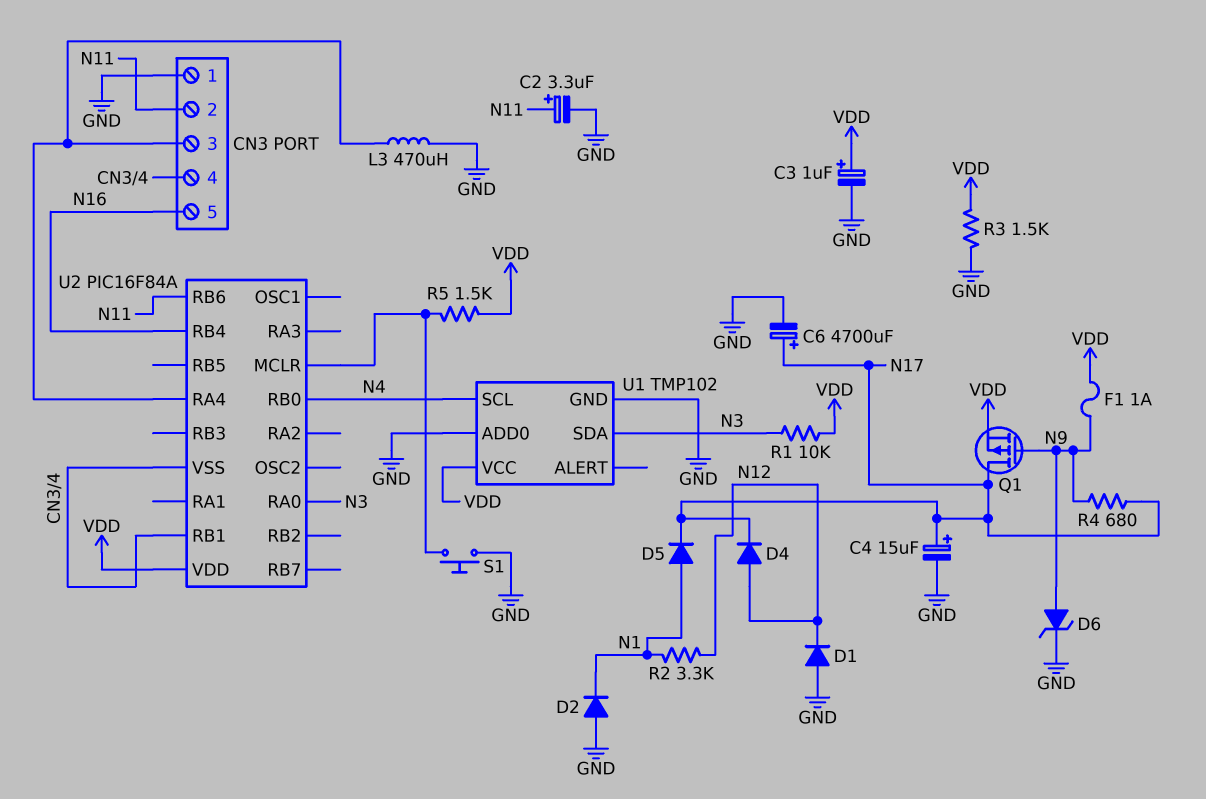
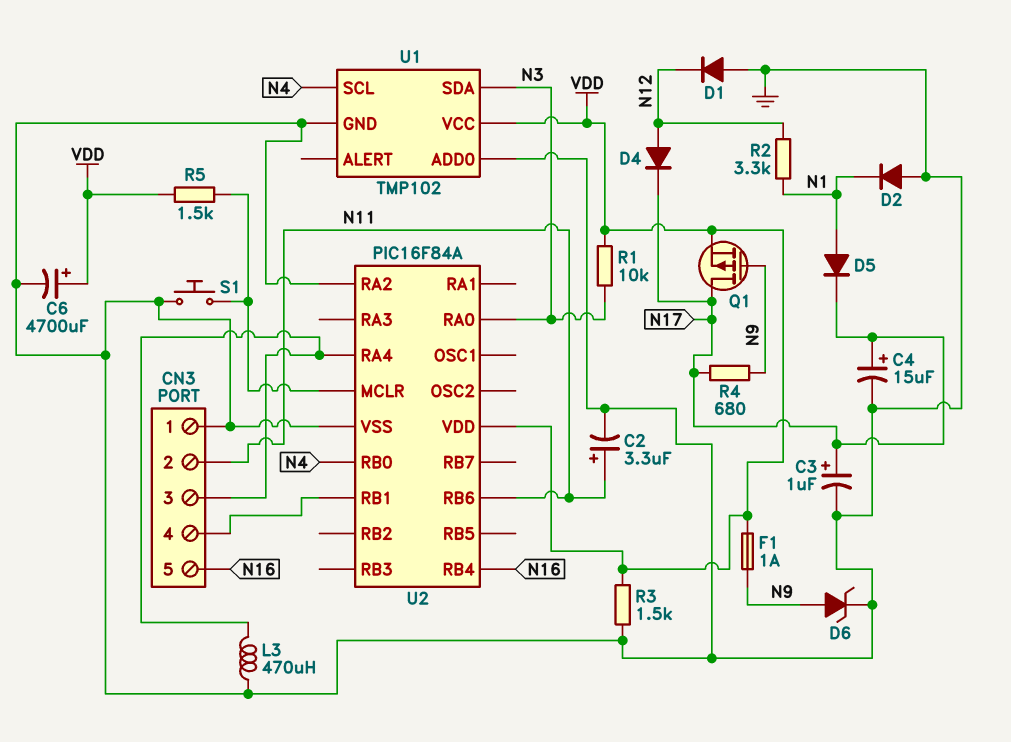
C3: 1uF (plus VDD, minus GND) -> 1uF (plus N17, minus GND)
C6: 4700uF (plus N17, minus GND) -> 4700uF (plus VDD, minus GND)
U2 pin RA2: none -> GND
U2 pin VSS: CN3/4 -> GND

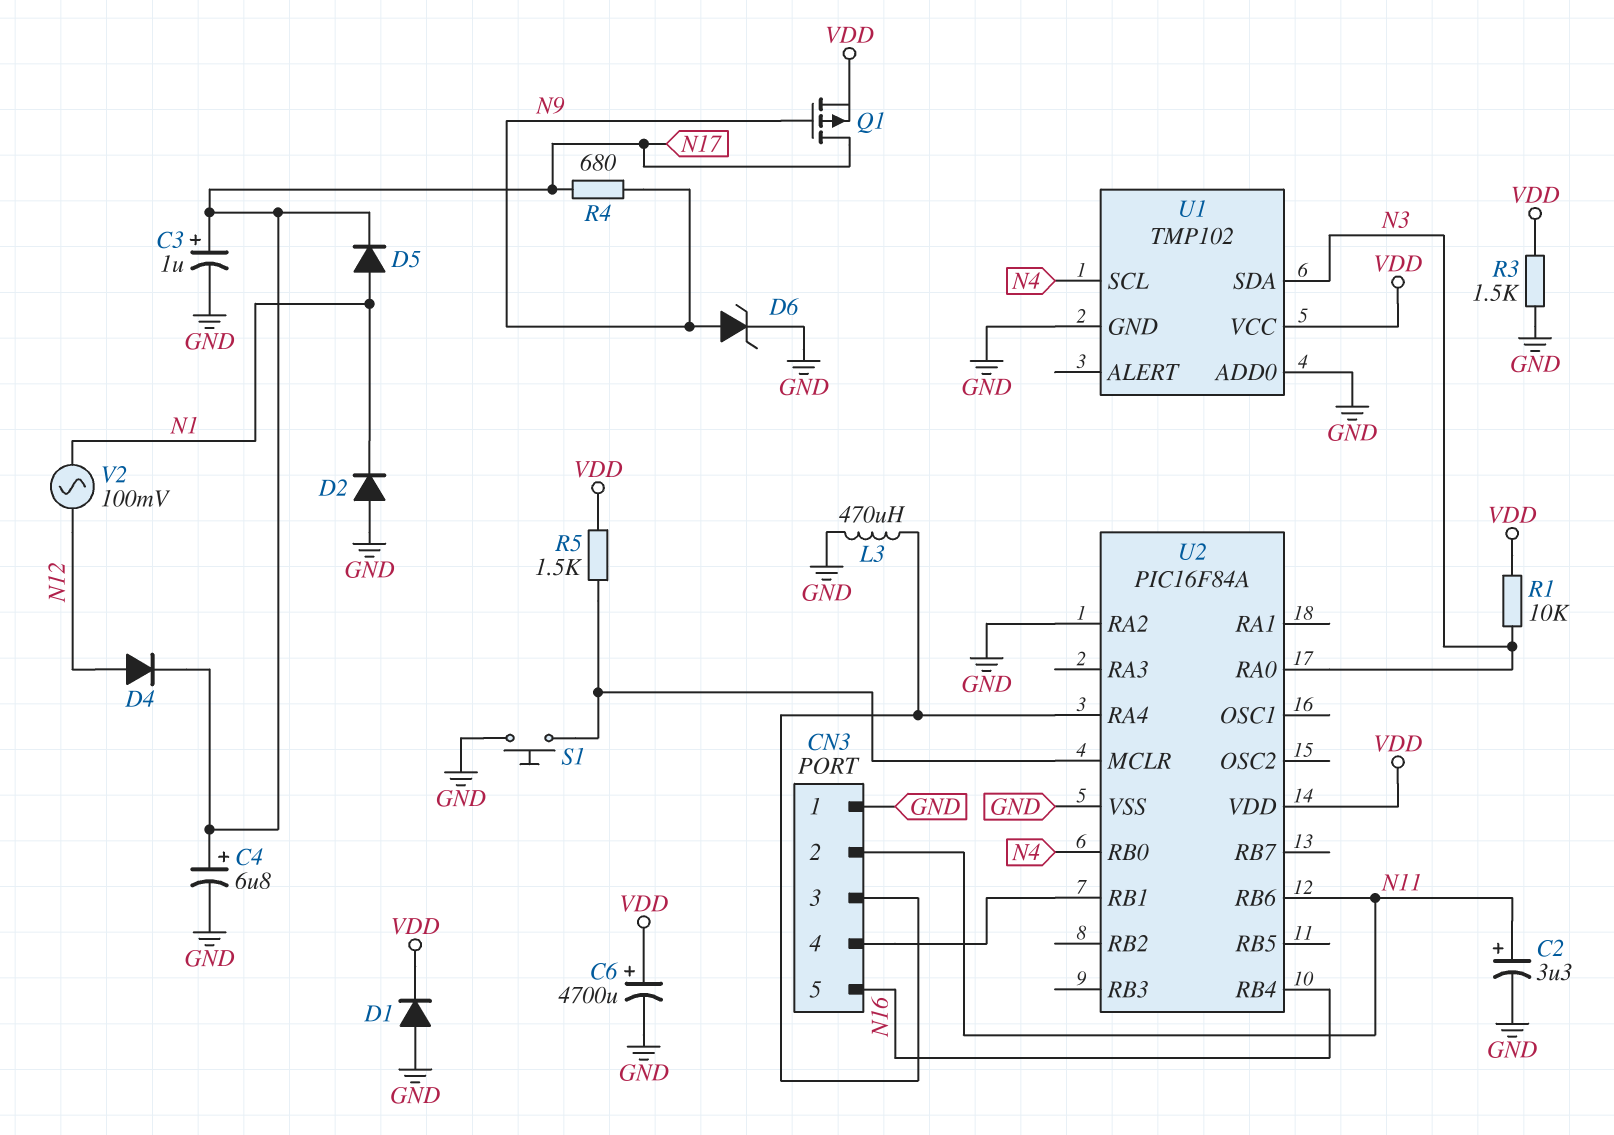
C4: 15uF (plus N17, minus GND) -> 6.8uF (plus N17, minus GND)
D1: diode (A GND, K N12) -> diode (A GND, K VDD)
F1: 1A (N9, VDD) -> none
R2: 3.3k (N1, N12) -> none
V2: none -> AC 100mV (N1, N12)

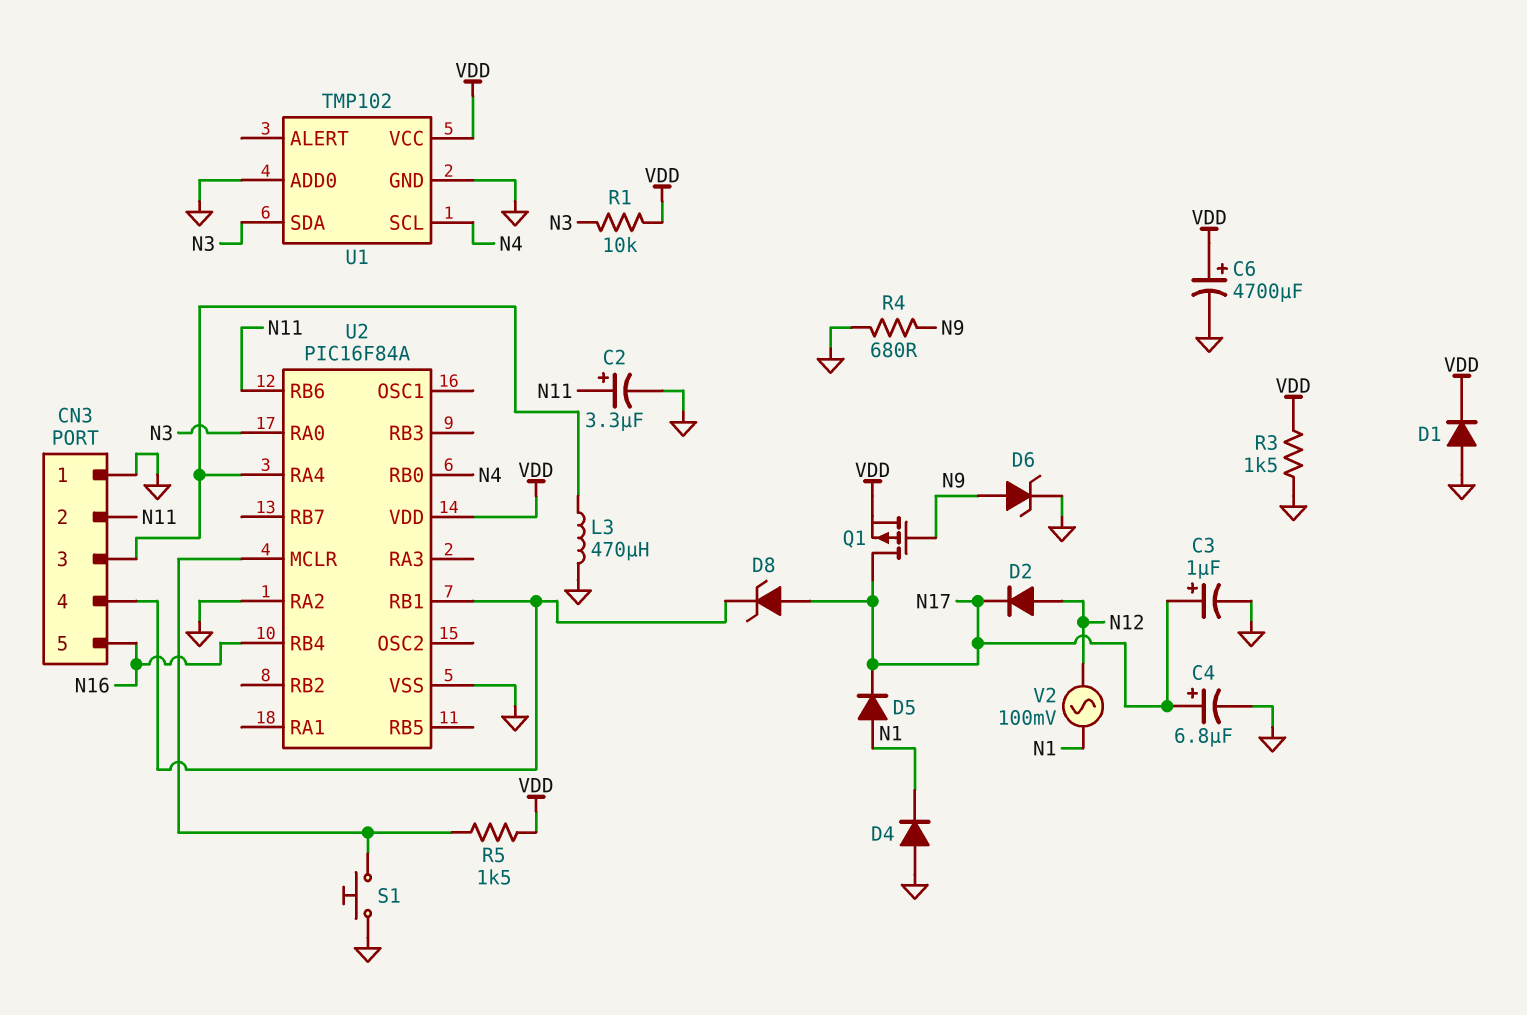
D2: diode (A GND, K N1) -> diode (A N12, K N17)
D4: diode (A N12, K N17) -> diode (A GND, K N1)
D8: none -> zener (A N17, K CN3/4)
R4: 680 (N9, N17) -> 680 (GND, N9)

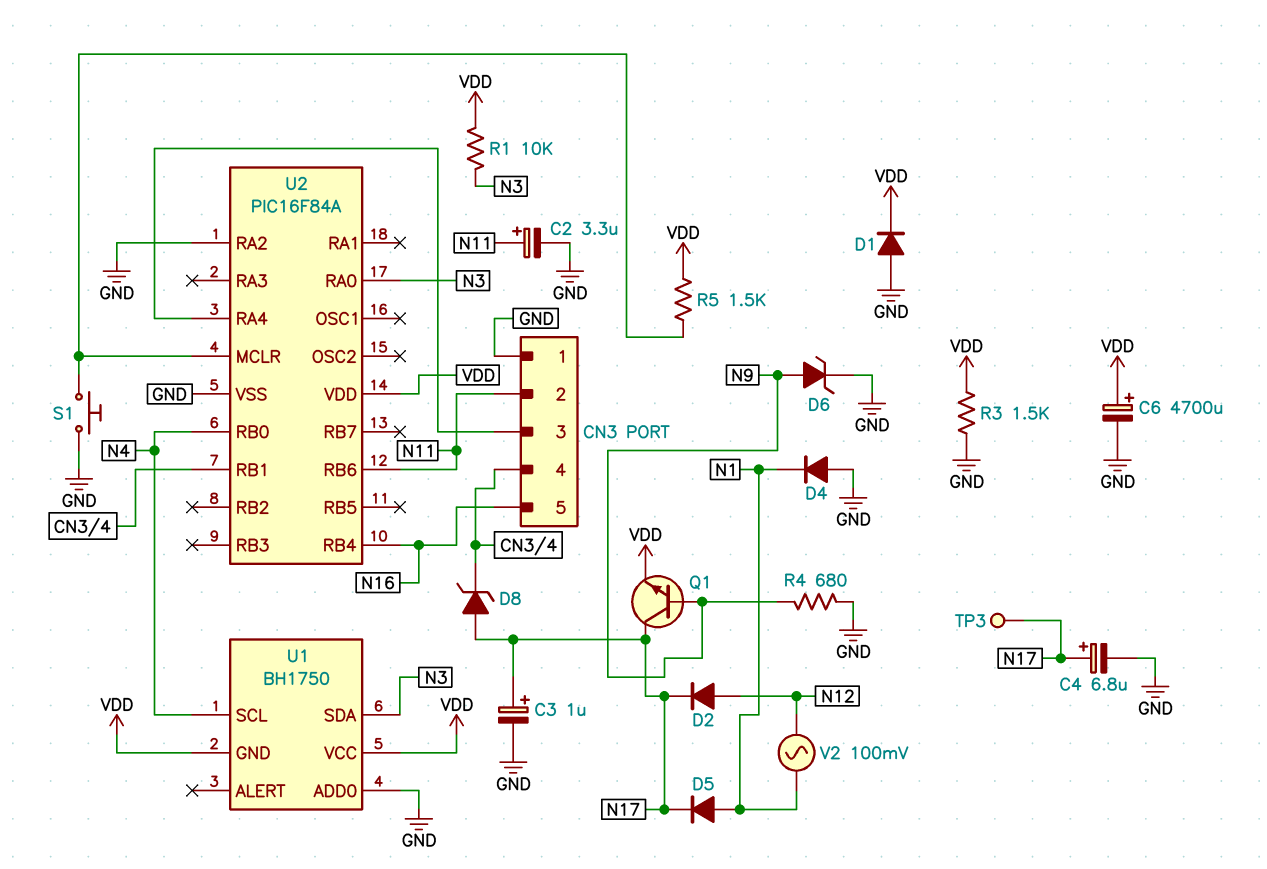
L3: 470uH (CN3/3, GND) -> none
Q1: PMOS (G N9, D N17, S VDD) -> NPN (B N9, C N17, E VDD)
TP3: none -> test point (N17)
U1: TMP102 -> BH1750
U1 pin GND: GND -> VDD

